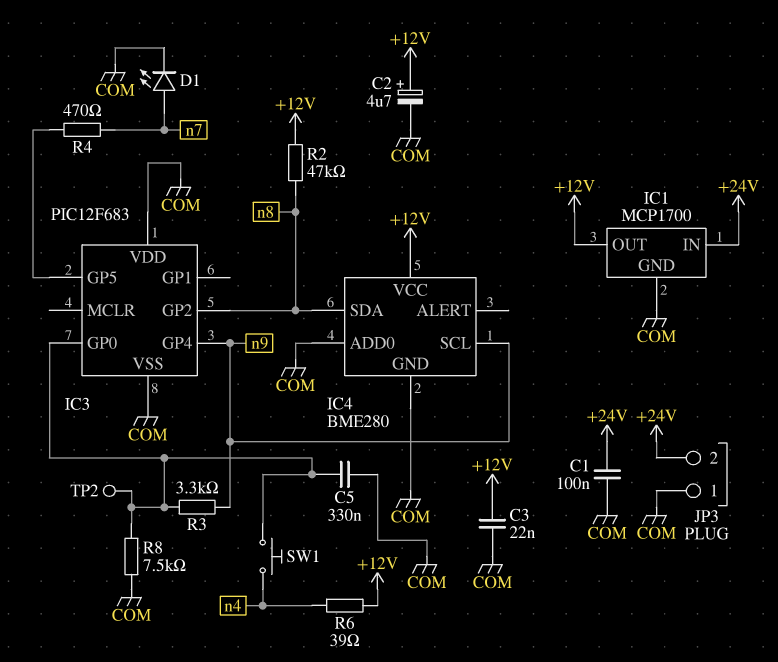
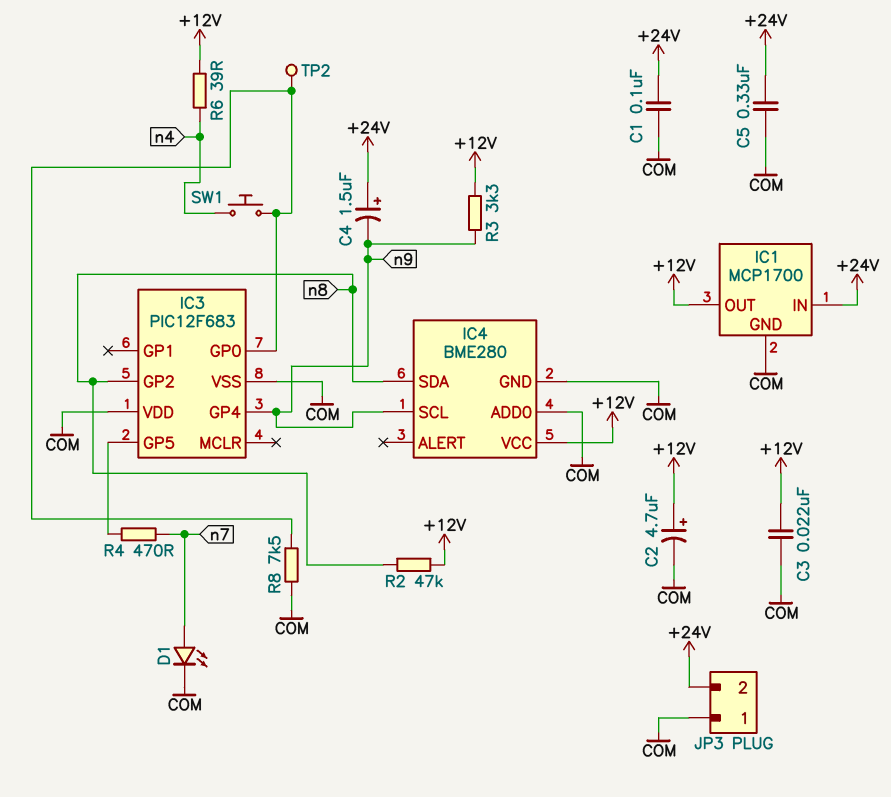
C4: none -> 1.5uF (plus +24V, minus n9)
C5: 330nF (COM, IC3/GP0) -> 330nF (+24V, COM)
R3: 3.3k (IC3/GP0, n9) -> 3.3k (+12V, n9)

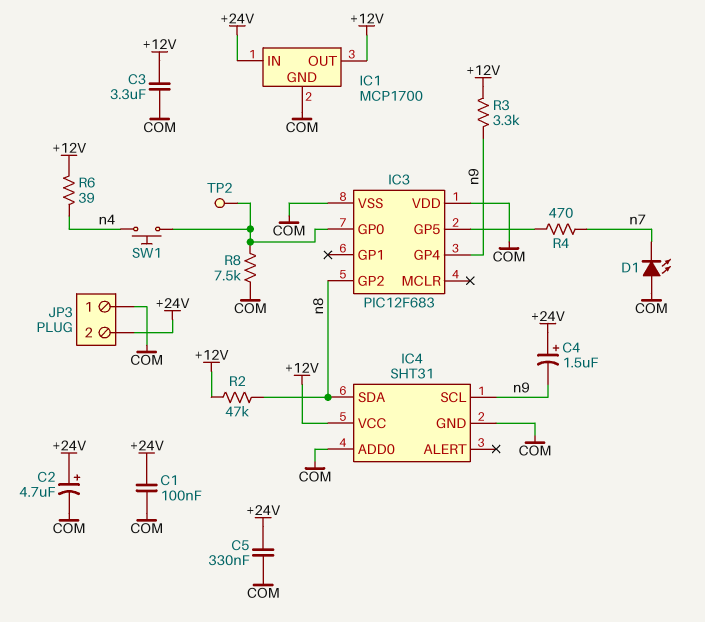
C2: 4.7uF (plus +12V, minus COM) -> 4.7uF (plus +24V, minus COM)
C3: 22nF (+12V, COM) -> 3.3uF (+12V, COM)
D1: LED (A n7, K COM) -> LED (A COM, K n7)
IC4: BME280 -> SHT31

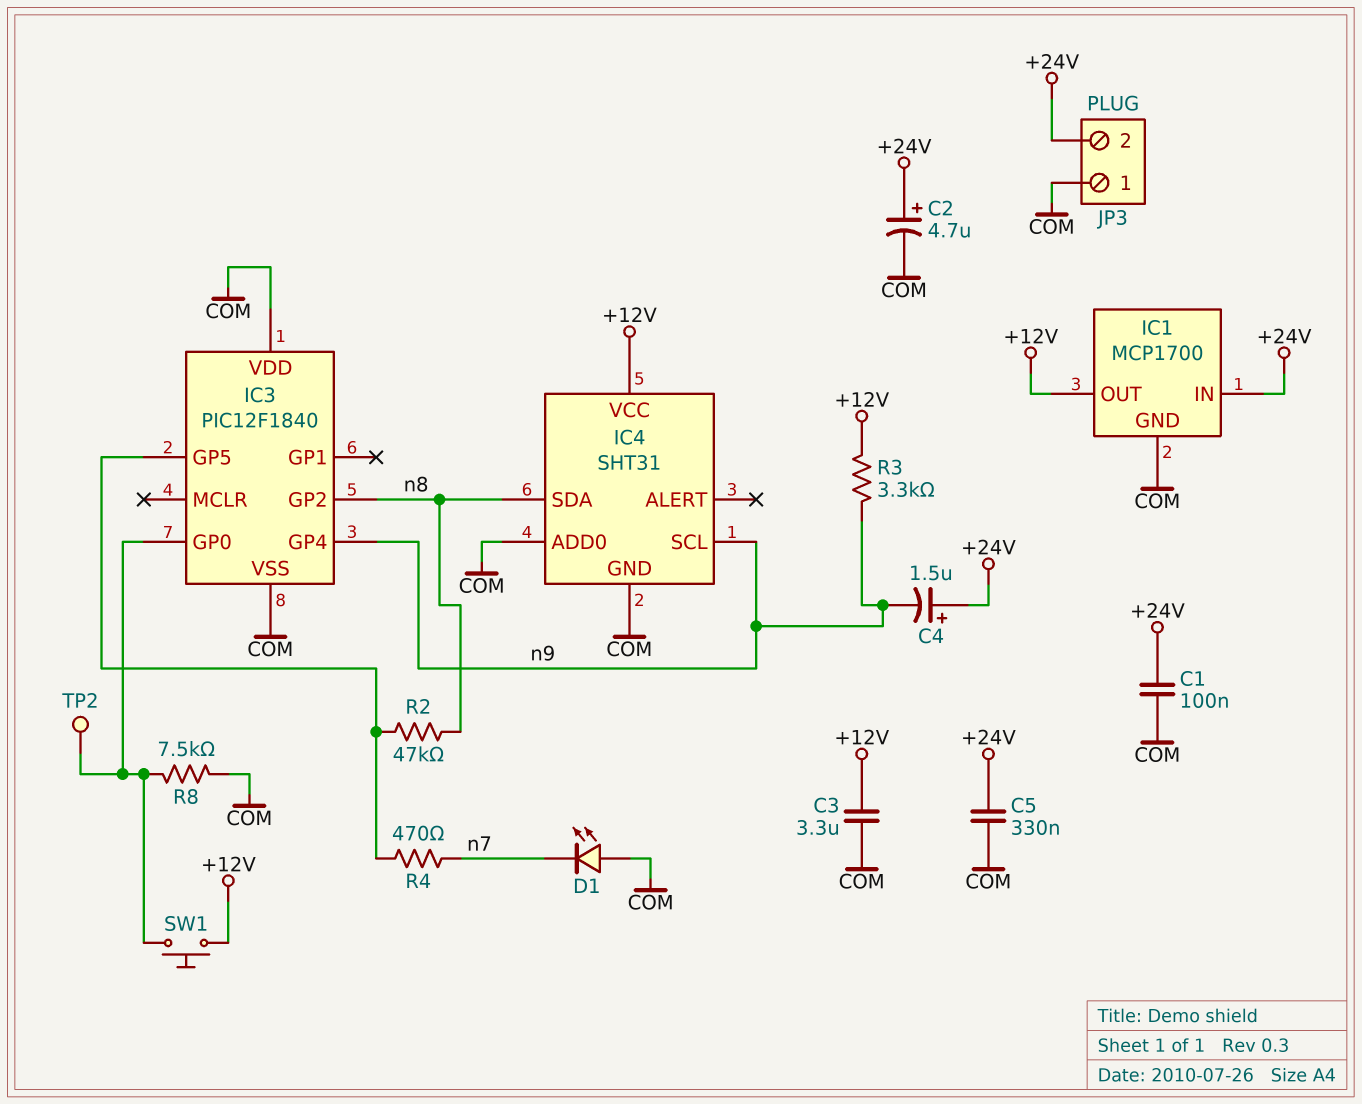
IC3: PIC12F683 -> PIC12F1840
R2: 47k (+12V, n8) -> 47k (IC3/GP5, n8)
R6: 39 (+12V, n4) -> none
SW1: button (IC3/GP0, n4) -> button (+12V, IC3/GP0)

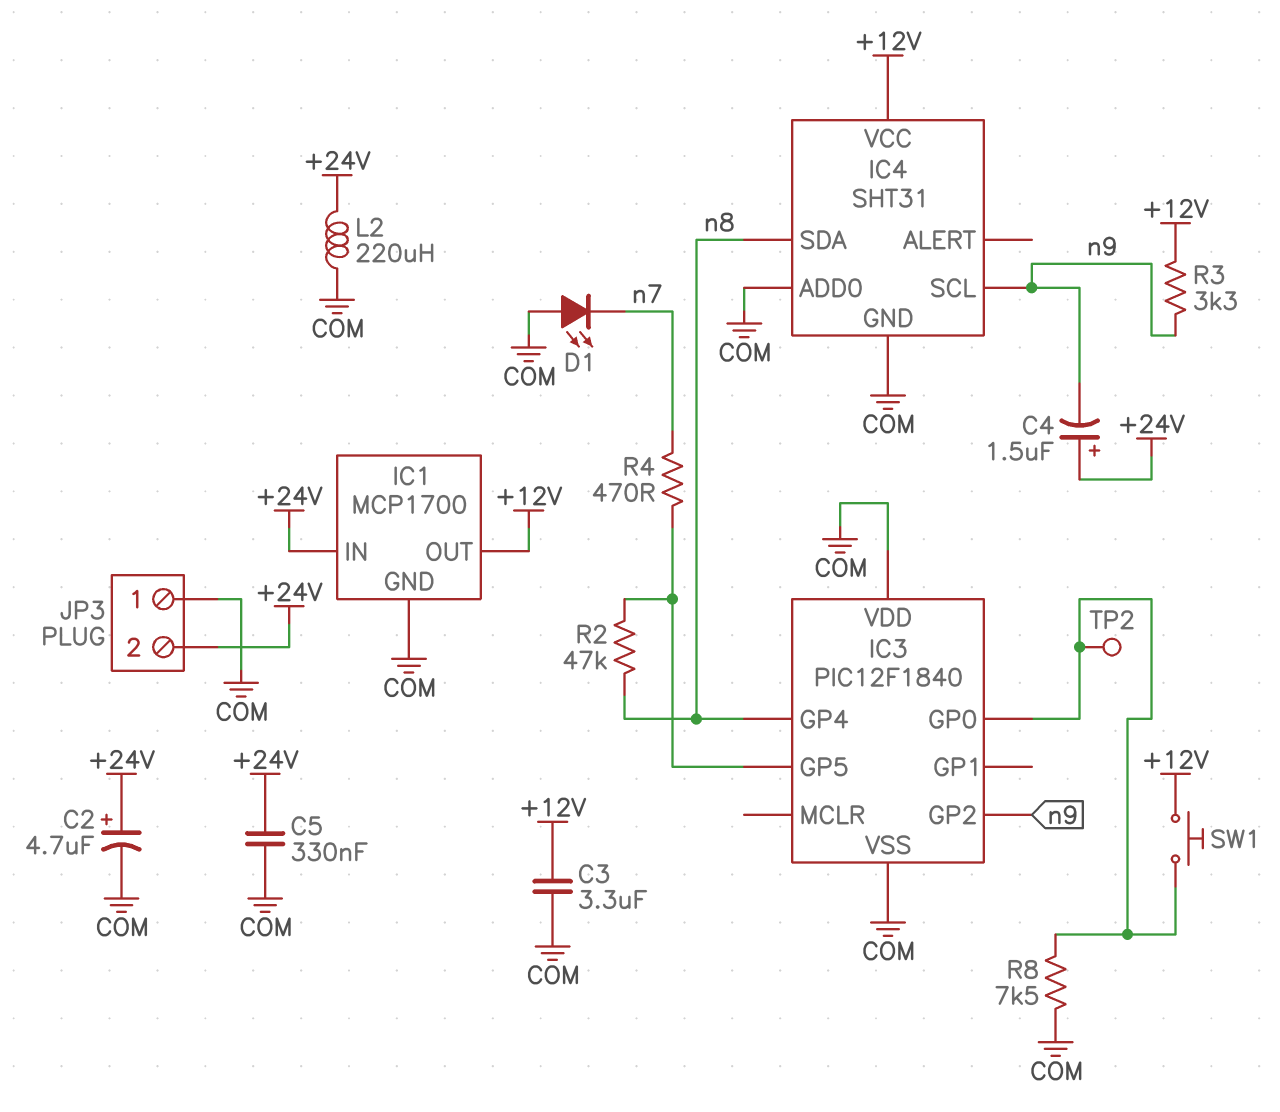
C1: 100nF (+24V, COM) -> none
IC3 pin GP2: n8 -> n9
IC3 pin GP4: n9 -> n8
L2: none -> 220uH (+24V, COM)

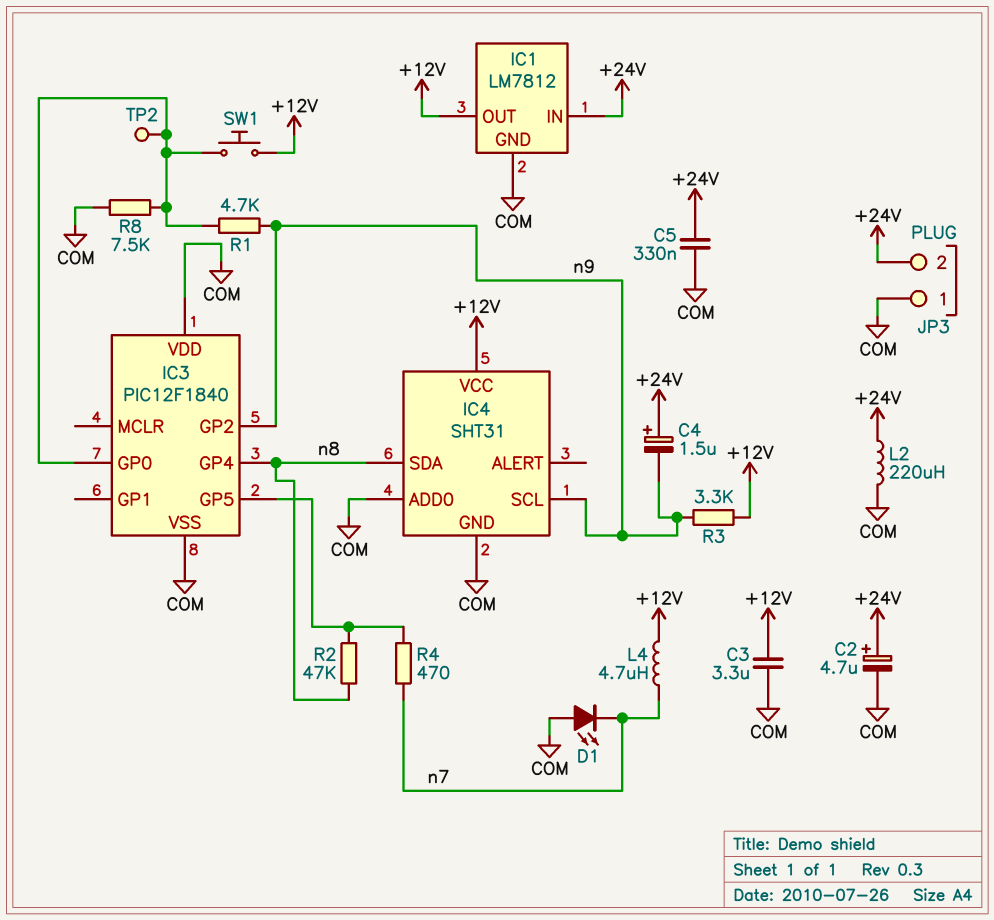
IC1: MCP1700 -> LM7812
L4: none -> 4.7uH (+12V, n7)
R1: none -> 4.7k (IC3/GP0, n9)

